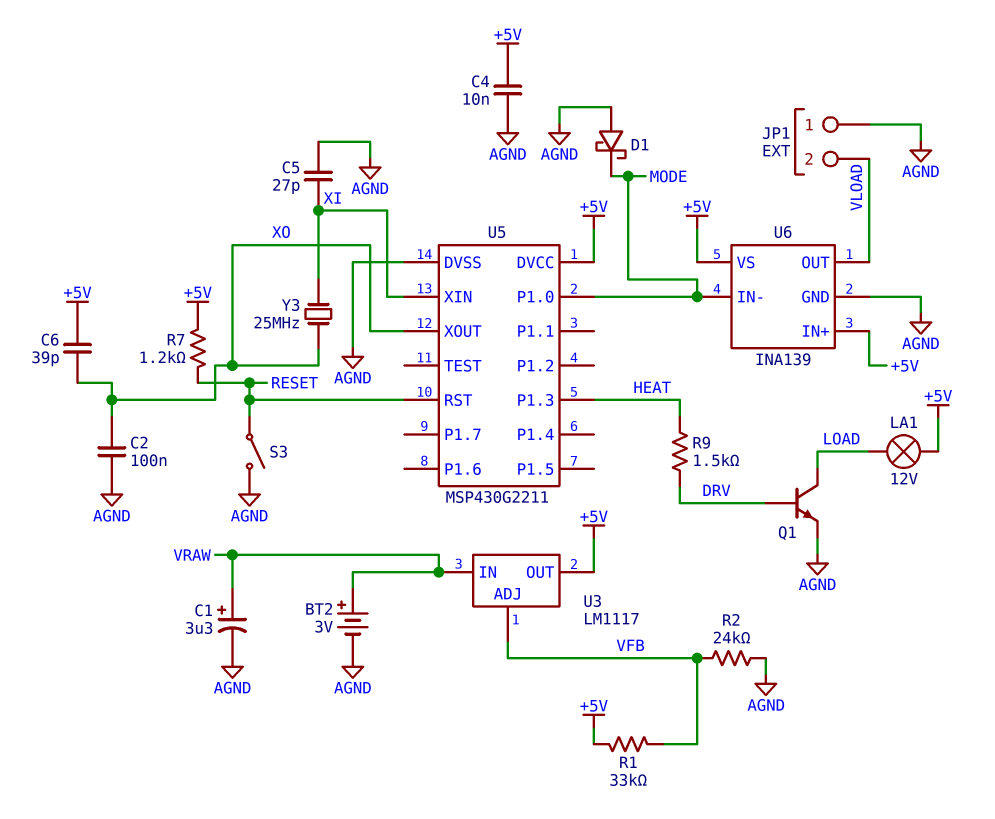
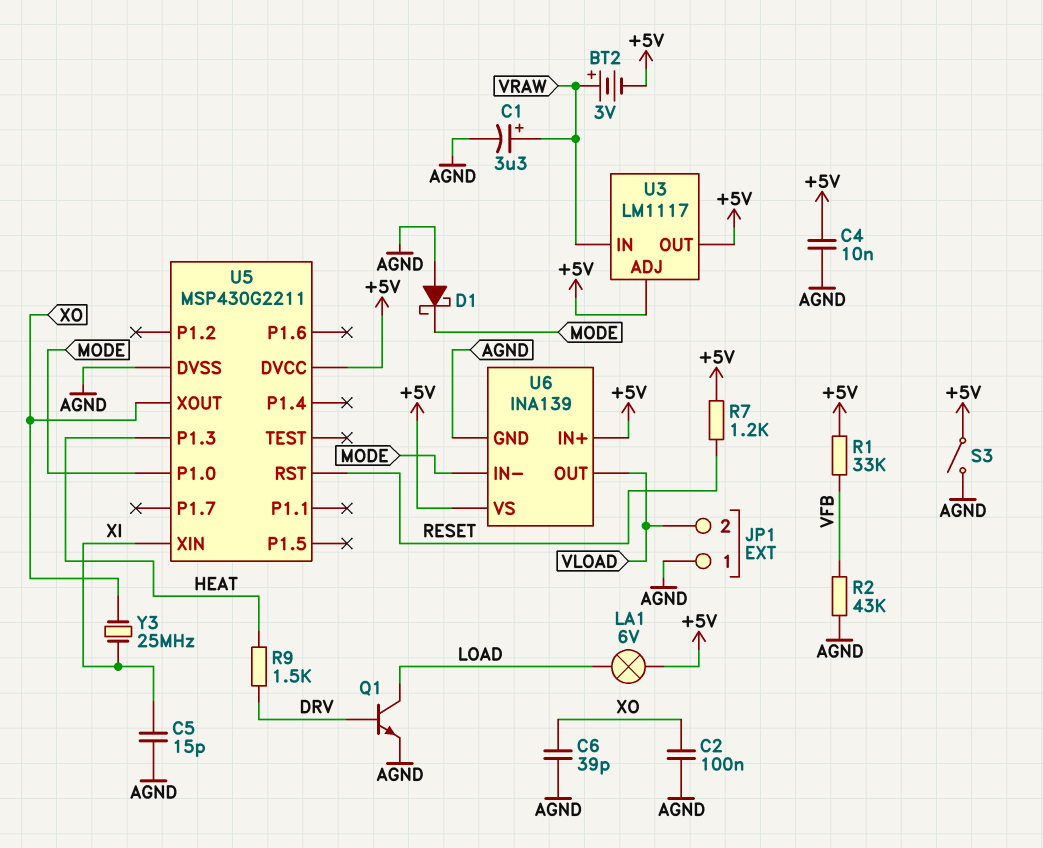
BT2: 3V (plus VRAW, minus AGND) -> 3V (plus VRAW, minus +5V)
C5: 27pF (AGND, XI) -> 15pF (AGND, XI)
C6: 39pF (+5V, XO) -> 39pF (AGND, XO)
LA1: lamp 12V (+5V, LOAD) -> lamp 6V (+5V, LOAD)
R2: 24k (AGND, VFB) -> 43k (AGND, VFB)
S3: switch (AGND, RESET) -> switch (+5V, AGND)
U3 pin ADJ: VFB -> +5V

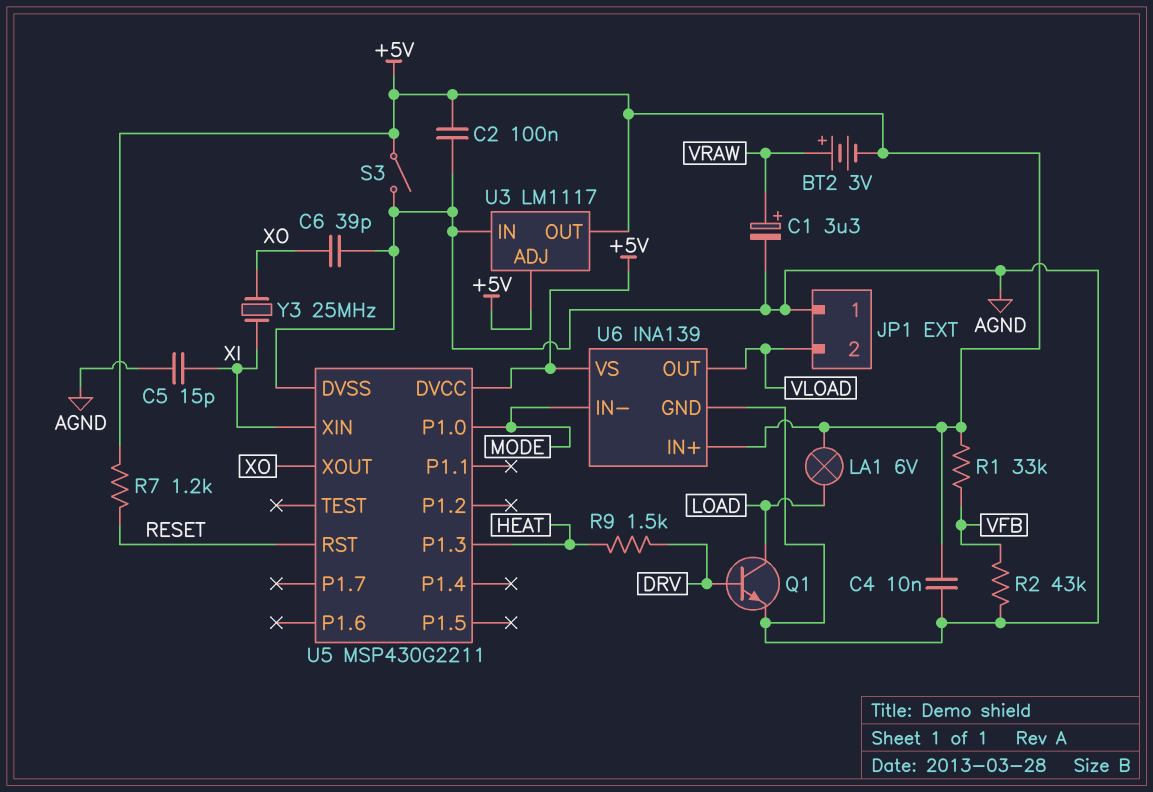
C2: 100nF (AGND, XO) -> 100nF (+5V, AGND)
D1: schottky (A AGND, K MODE) -> none
U3 pin IN: VRAW -> AGND

